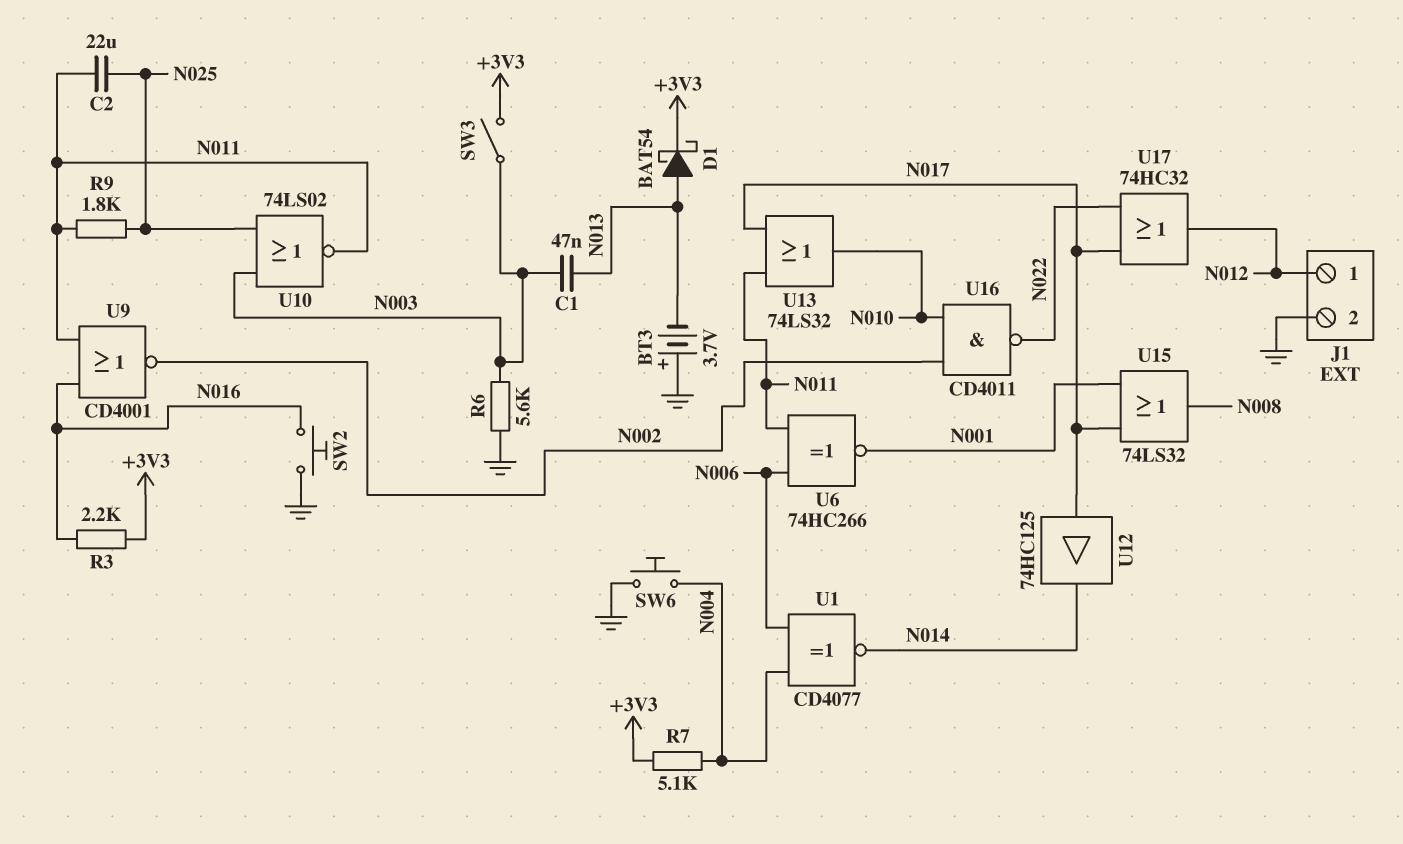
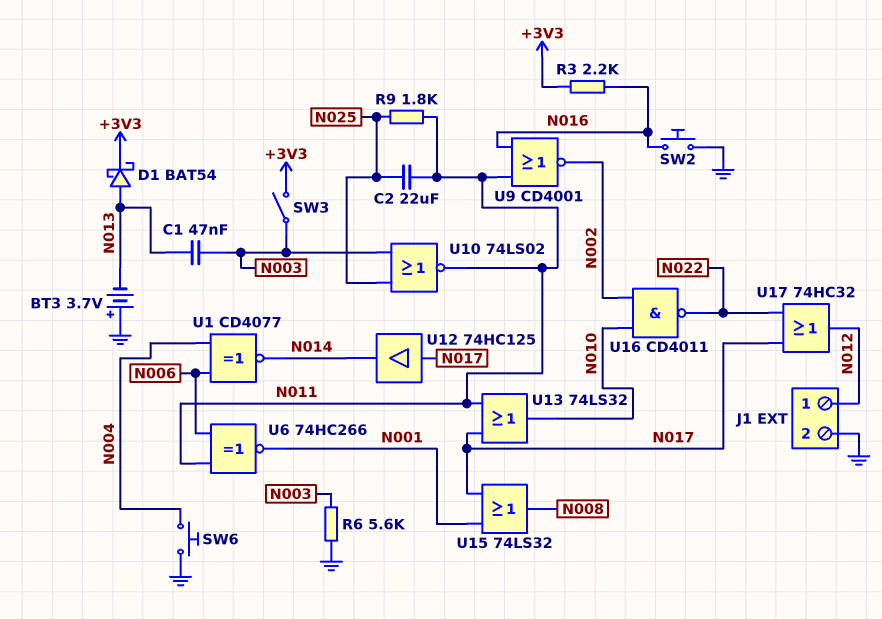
R7: 5.1k (+3V3, N004) -> none

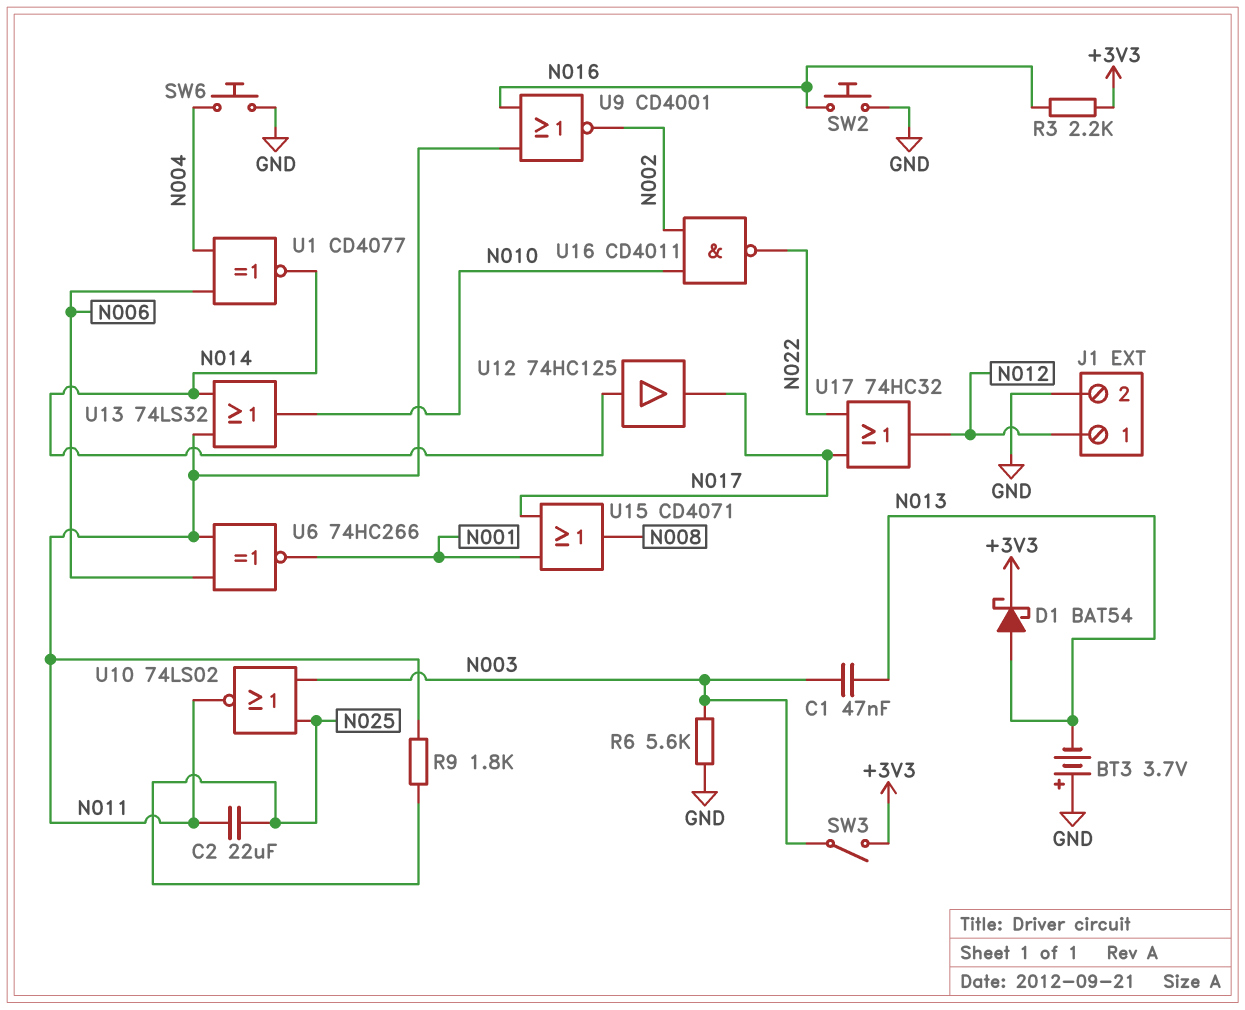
U12: buffer 74HC125 (in N017, out N014) -> buffer 74HC125 (in N014, out N017)
U13: OR 74LS32 (in N011, in N017, out N010) -> OR 74LS32 (in N011, in N014, out N010)
U15: OR 74LS32 (in N001, in N017, out N008) -> OR CD4071 (in N001, in N017, out N008)

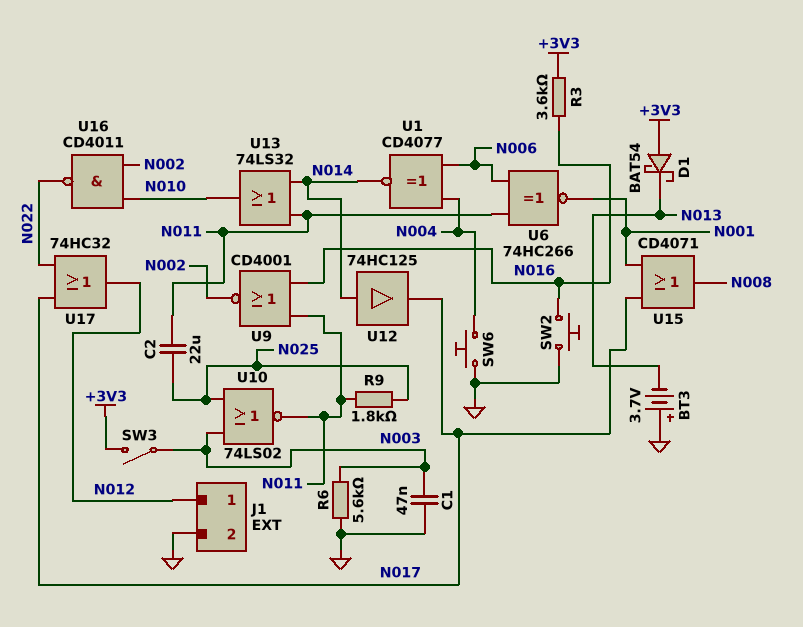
C1: 47nF (N003, N013) -> 47nF (GND, N003)
D1: schottky BAT54 (A N013, K +3V3) -> schottky BAT54 (A +3V3, K N013)
R3: 2.2k (+3V3, N016) -> 3.6k (+3V3, N016)

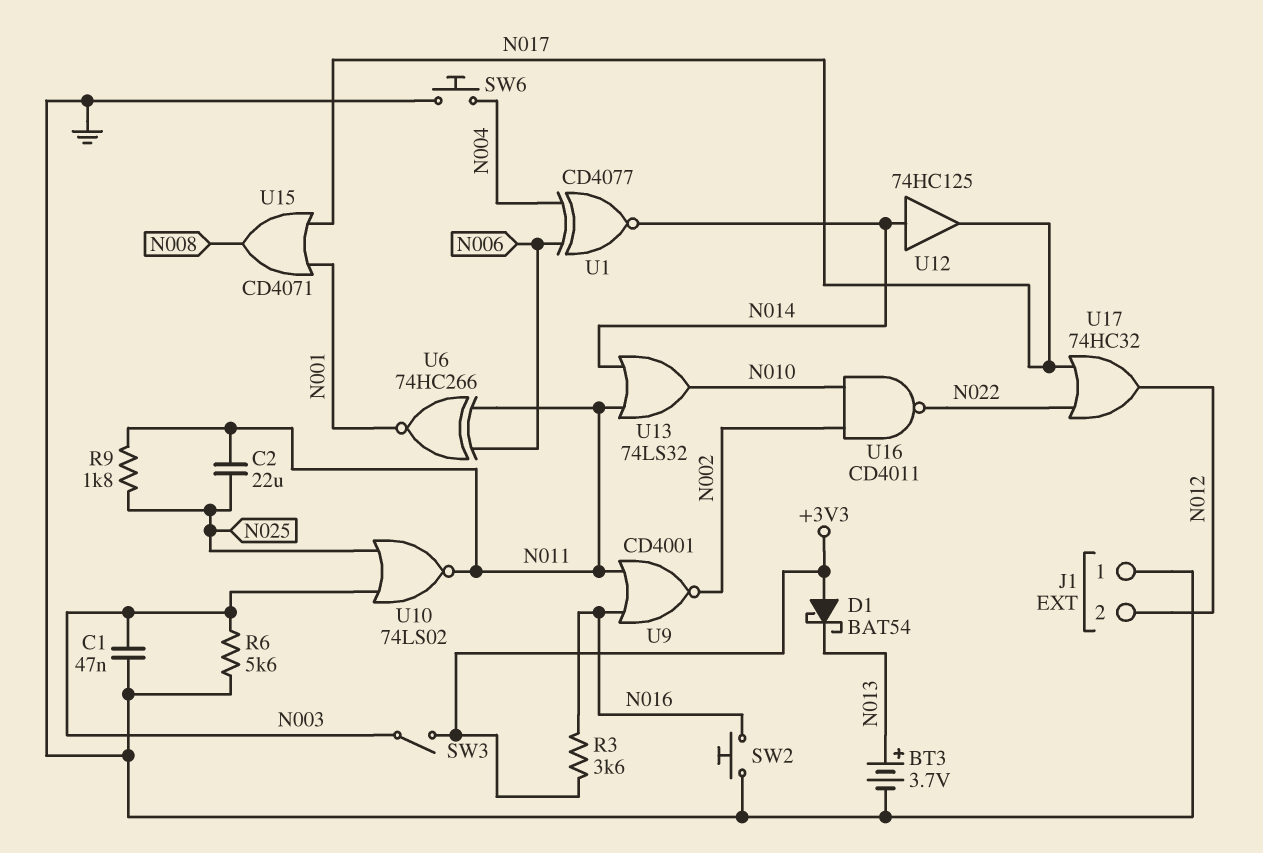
BT3: 3.7V (plus GND, minus N013) -> 3.7V (plus N013, minus GND)
J1 pin 1: N012 -> GND
J1 pin 2: GND -> N012

